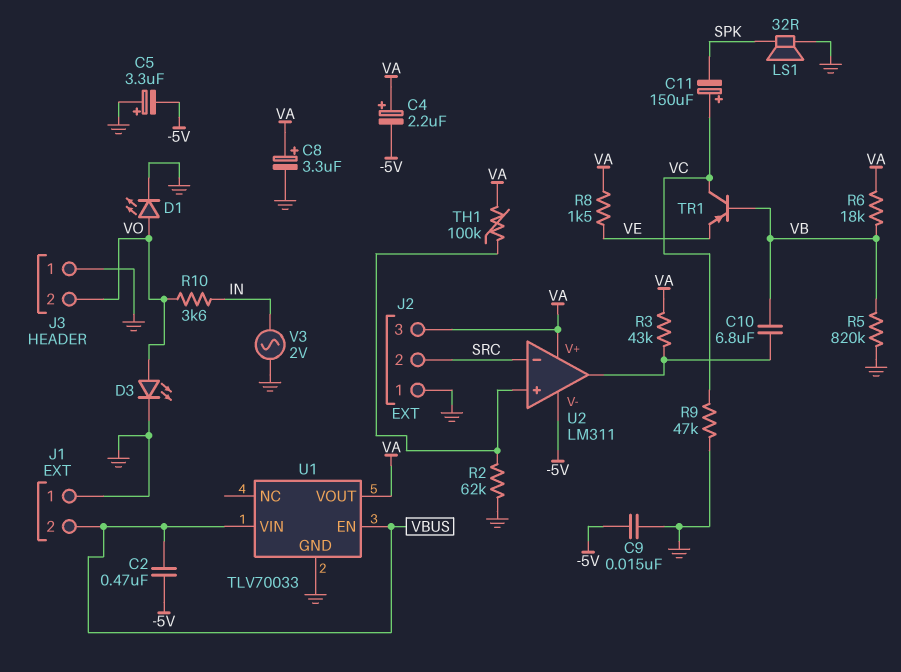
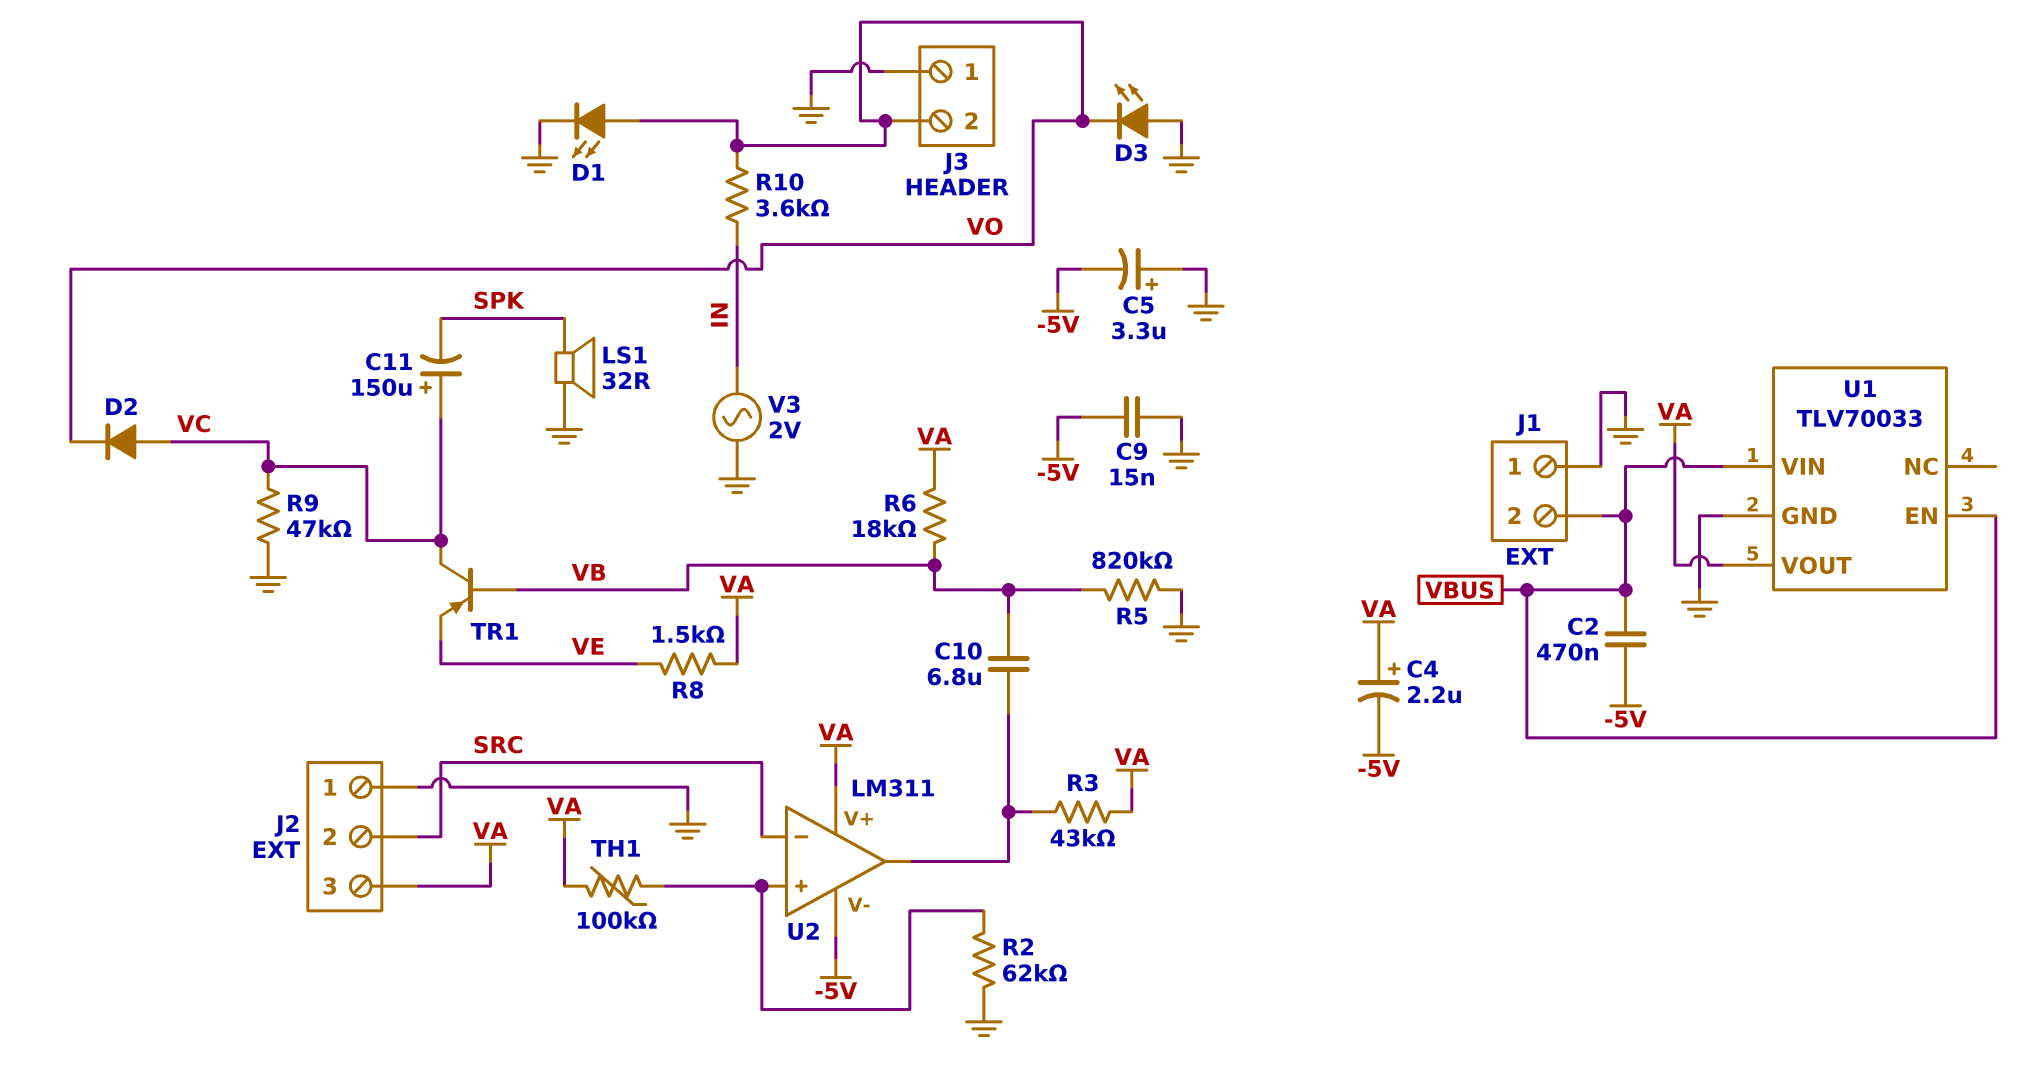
C8: 3.3uF (plus VA, minus GND) -> none
D2: none -> diode (A VC, K VO)
D3: LED (A VO, K GND) -> LED (A GND, K VO)

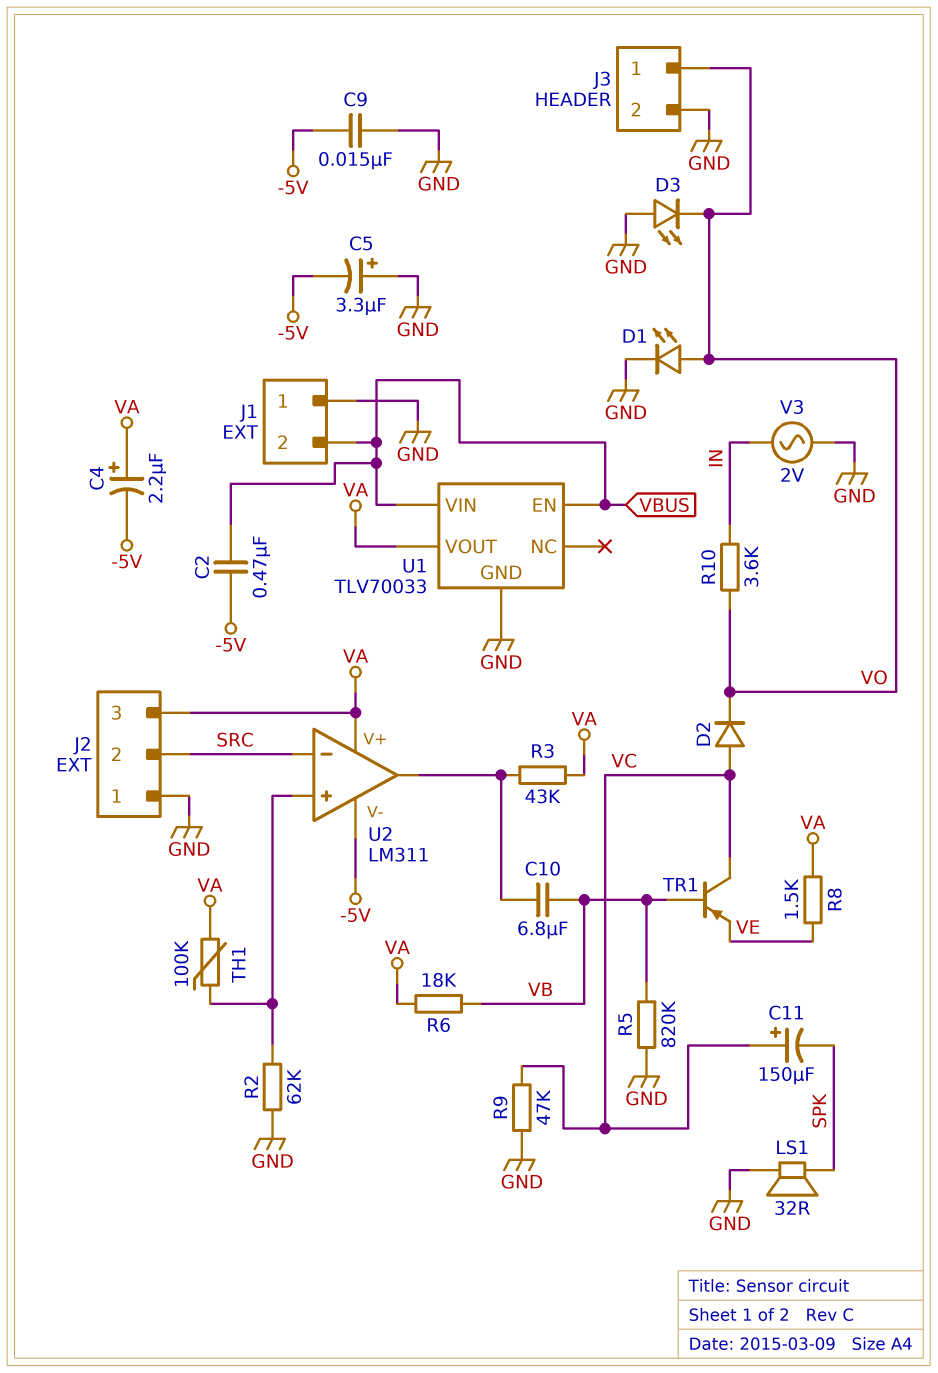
J3 pin 1: GND -> VO
J3 pin 2: VO -> GND

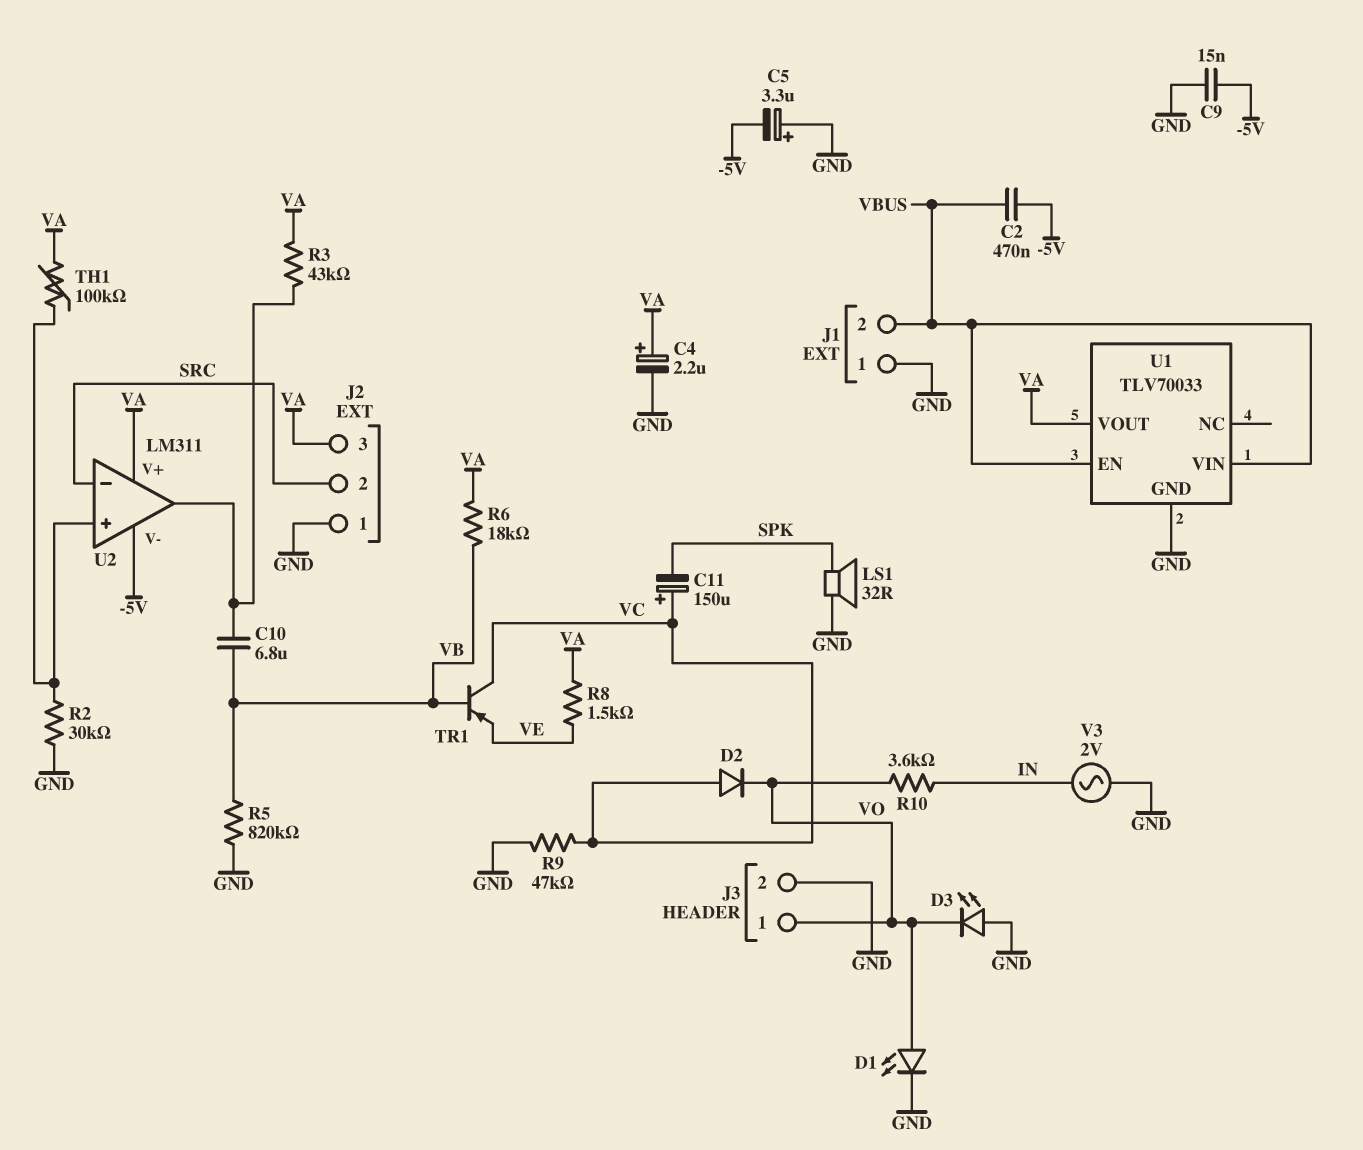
C4: 2.2uF (plus VA, minus -5V) -> 2.2uF (plus VA, minus GND)
R2: 62k (GND, U2/in+) -> 30k (GND, U2/in+)

